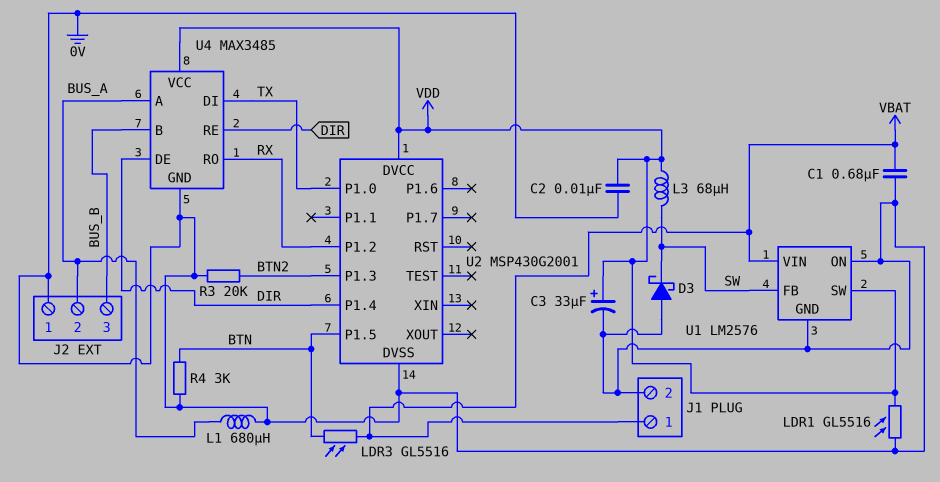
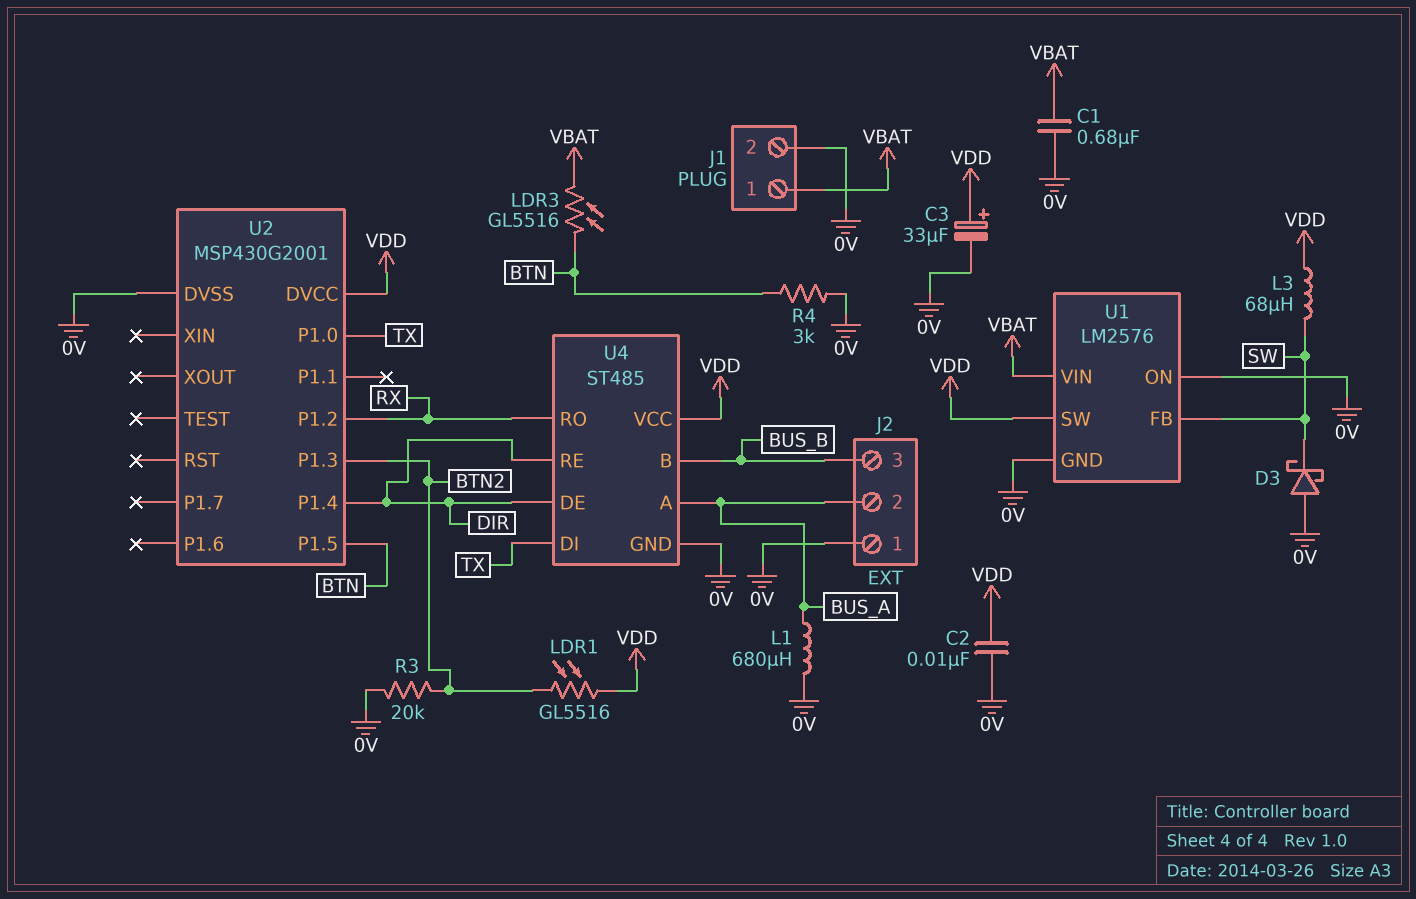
LDR1: GL5516 (0V, VDD) -> GL5516 (BTN2, VDD)
U4: MAX3485 -> ST485

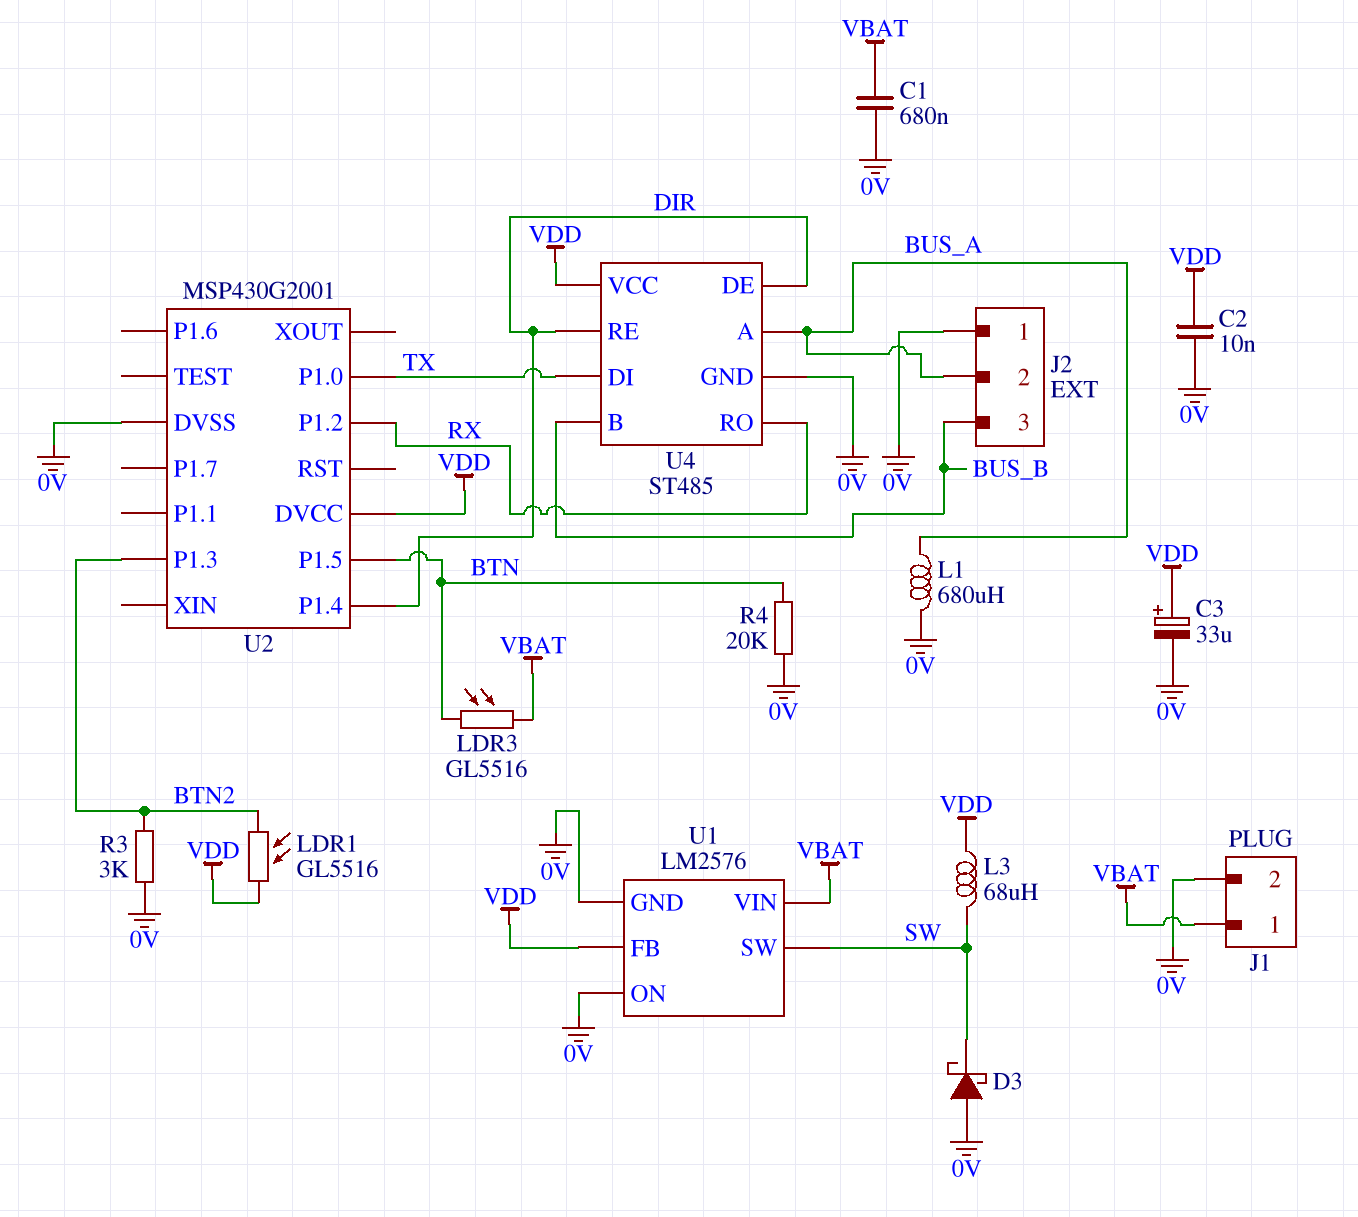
R3: 20k (0V, BTN2) -> 3k (0V, BTN2)
R4: 3k (0V, BTN) -> 20k (0V, BTN)
U1 pin FB: SW -> VDD
U1 pin SW: VDD -> SW

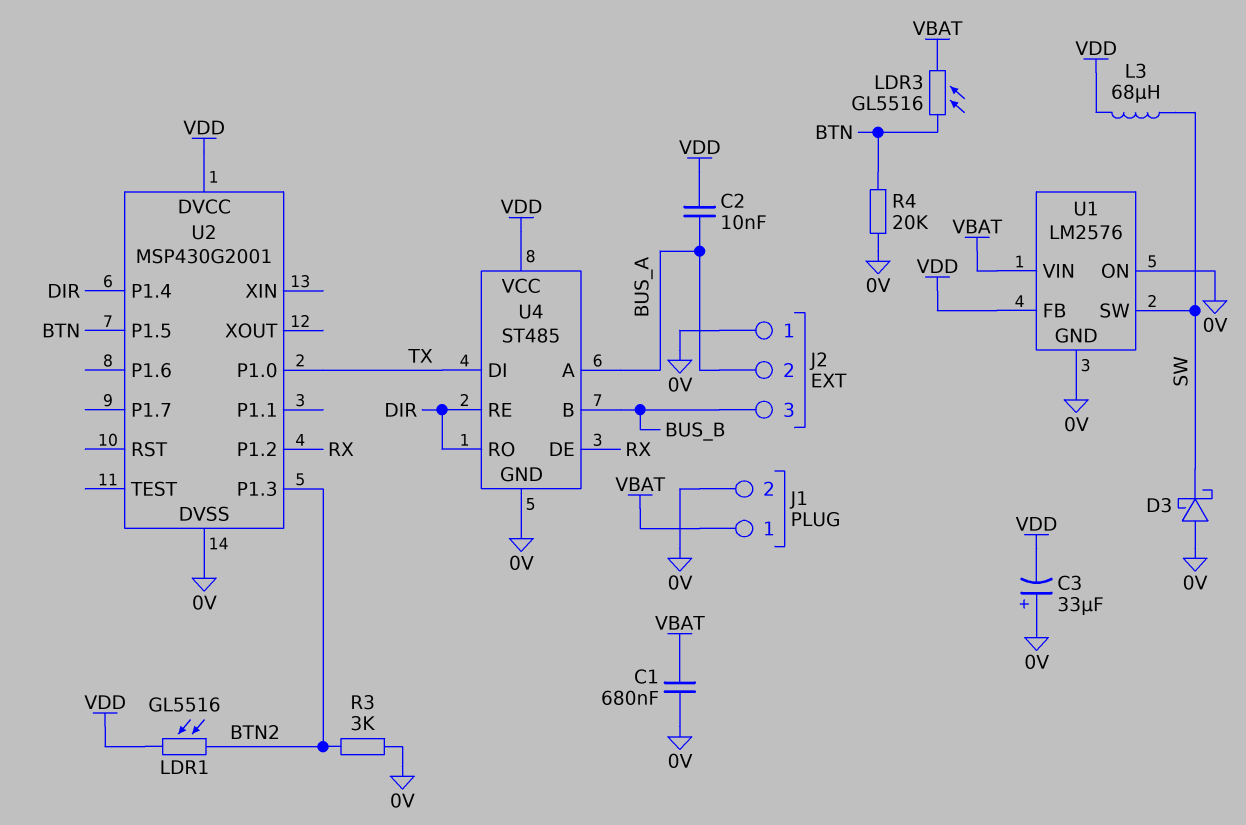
C2: 10nF (0V, VDD) -> 10nF (BUS_A, VDD)
C3: 33uF (plus VDD, minus 0V) -> 33uF (plus 0V, minus VDD)
L1: 680uH (0V, BUS_A) -> none
U4 pin DE: DIR -> RX
U4 pin RO: RX -> DIR

